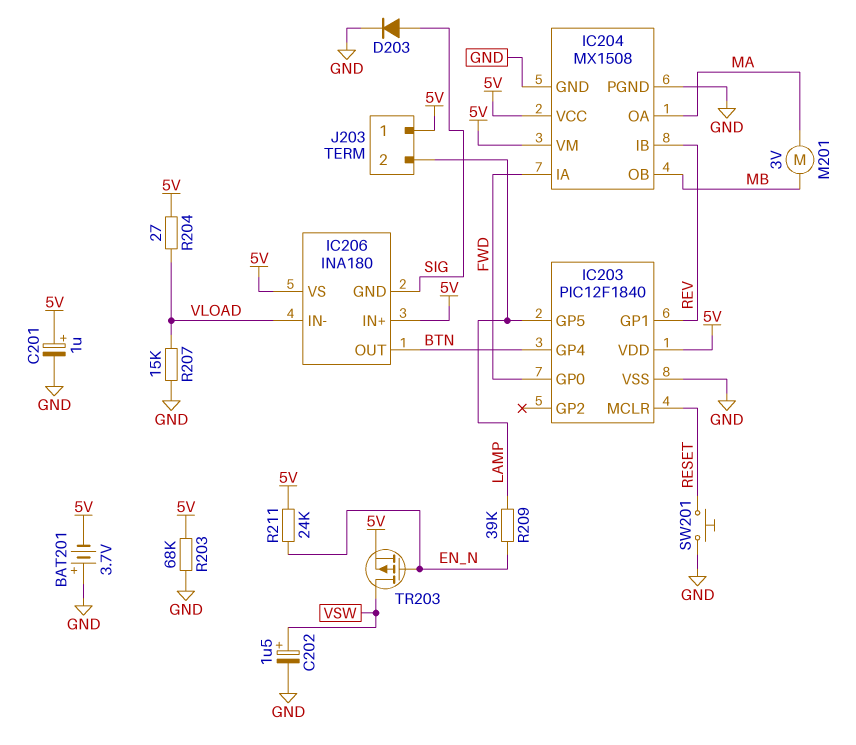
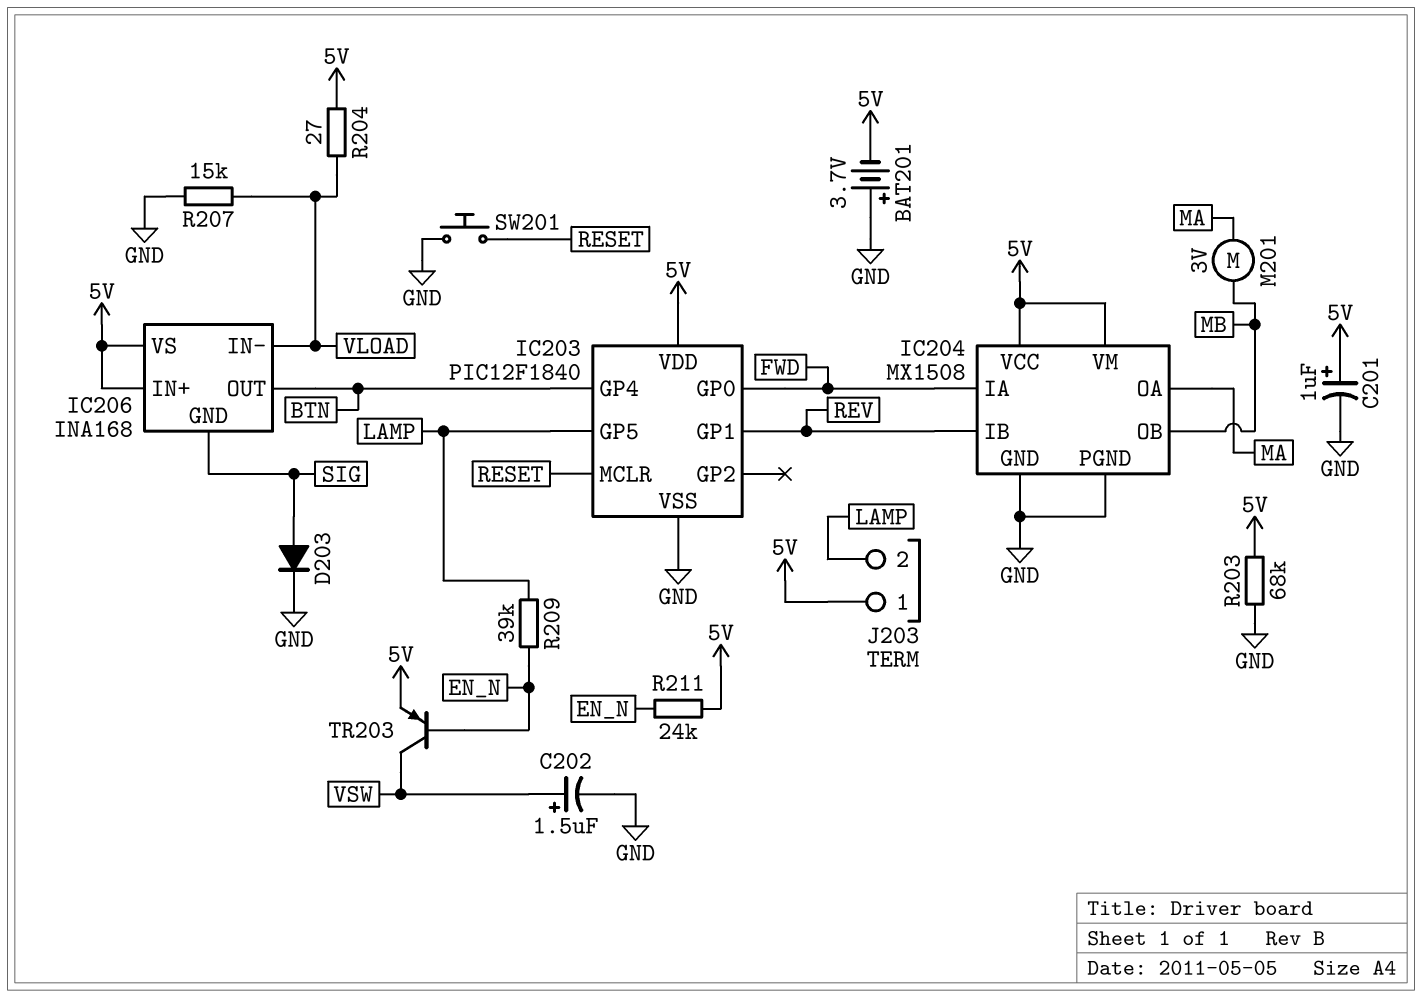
IC206: INA180 -> INA168
TR203: PMOS (G EN_N, D VSW, S 5V) -> PNP (B EN_N, C VSW, E 5V)

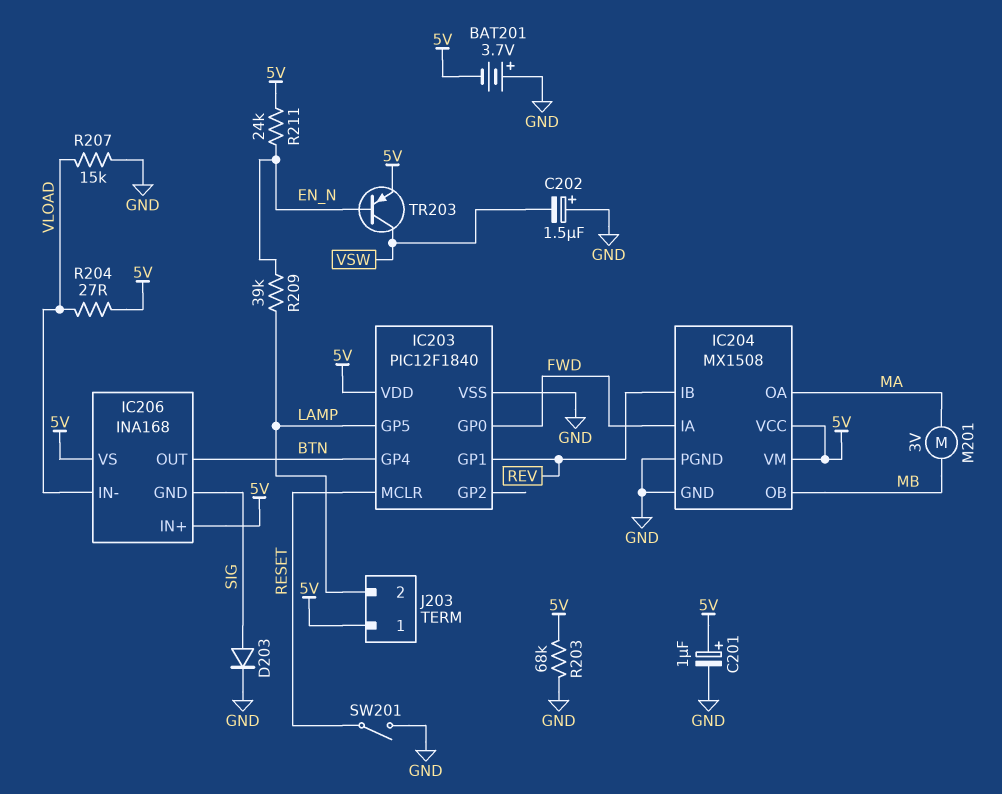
C202: 1.5uF (plus VSW, minus GND) -> 1.5uF (plus GND, minus VSW)
SW201: button (GND, RESET) -> switch (GND, RESET)

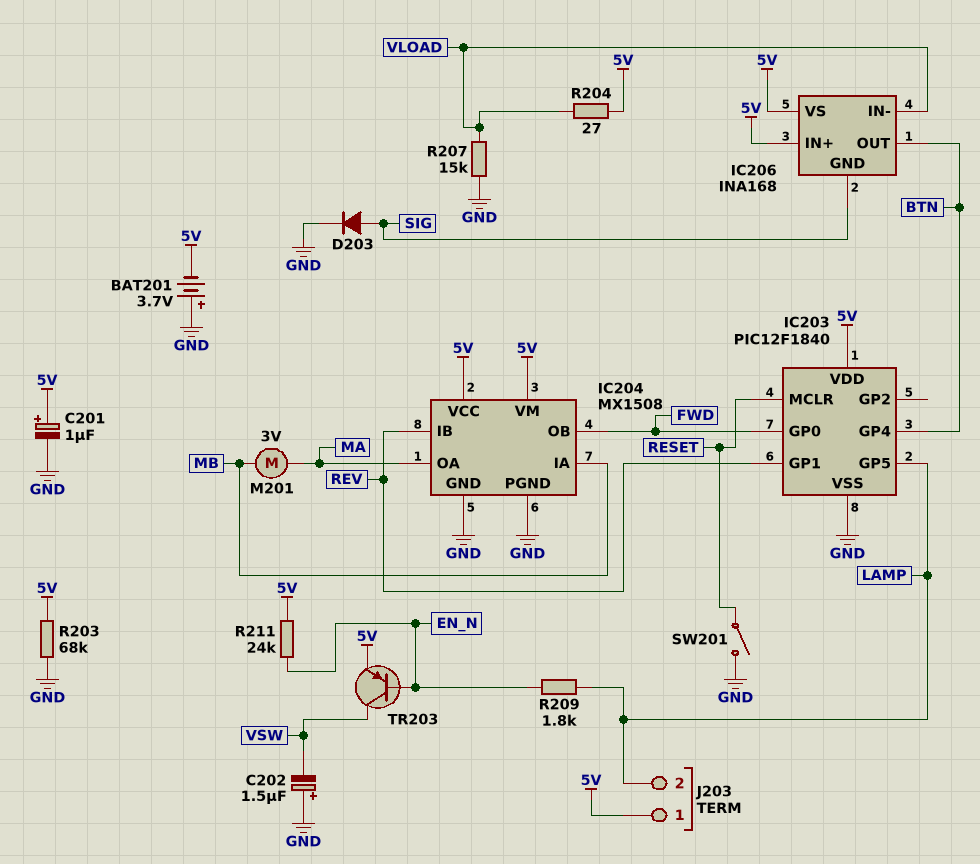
IC204 pin IA: FWD -> MB
IC204 pin OB: MB -> FWD
R209: 39k (EN_N, LAMP) -> 1.8k (EN_N, LAMP)

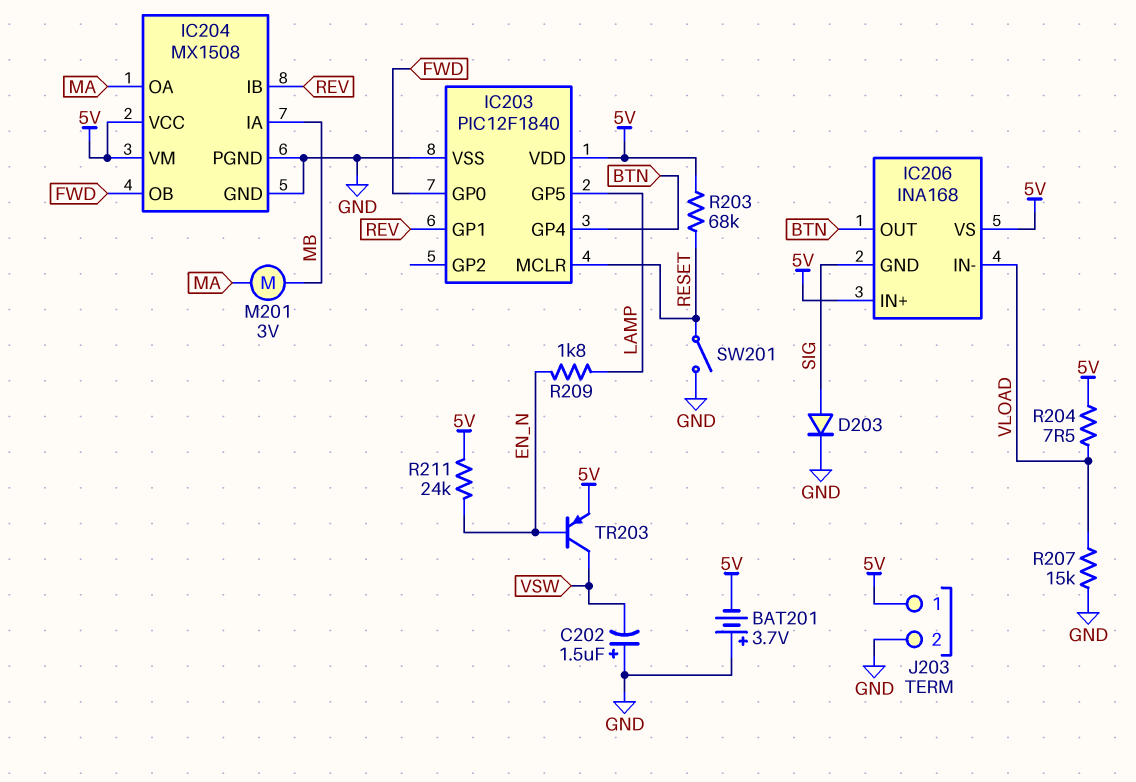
C201: 1uF (plus 5V, minus GND) -> none
J203 pin 2: LAMP -> GND
R203: 68k (5V, GND) -> 68k (5V, RESET)
R204: 27 (5V, VLOAD) -> 7.5 (5V, VLOAD)

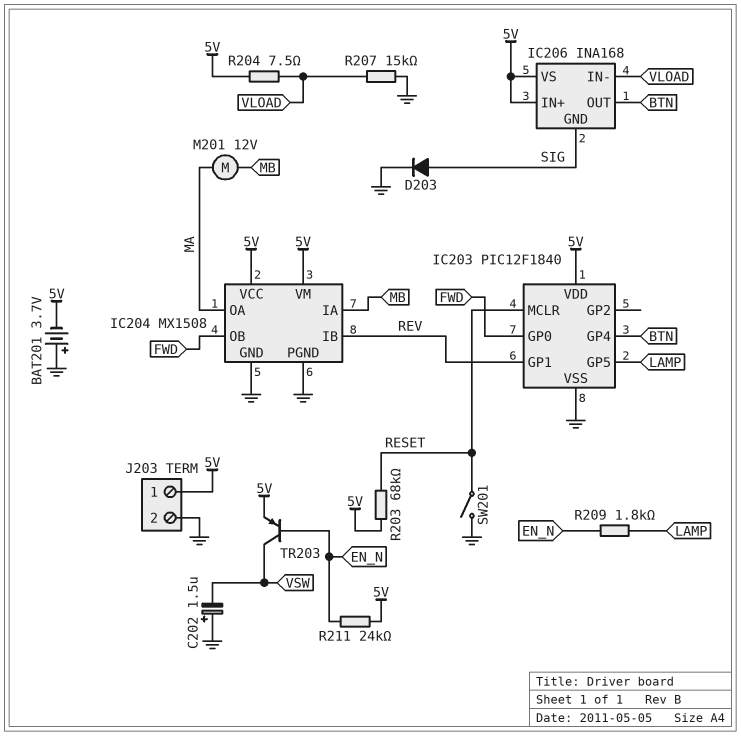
M201: motor 3V (MA, MB) -> motor 12V (MA, MB)

